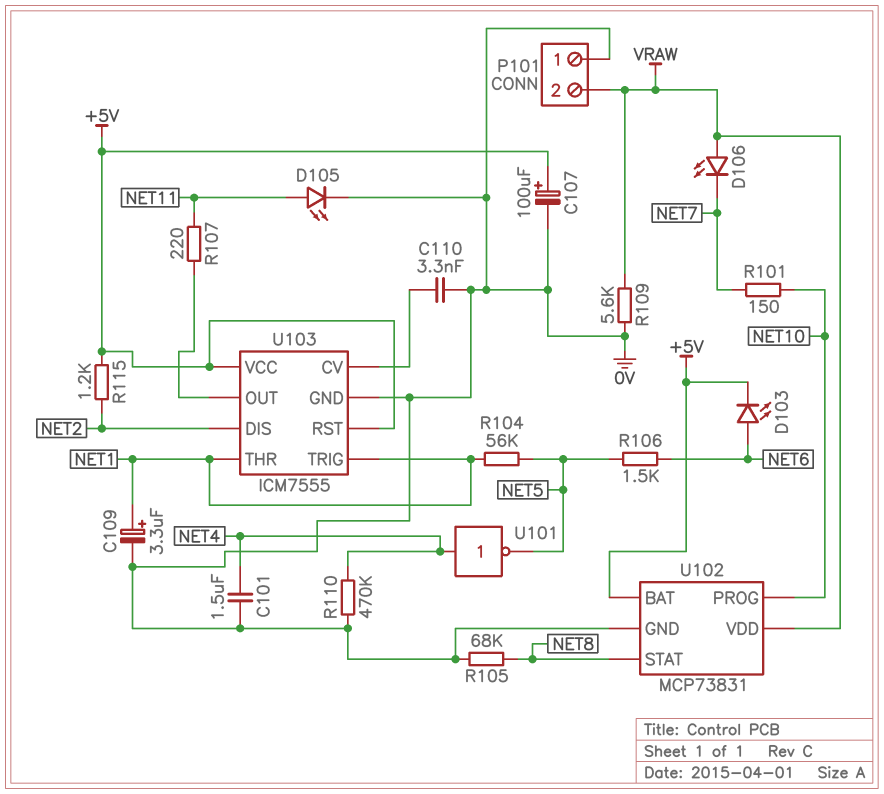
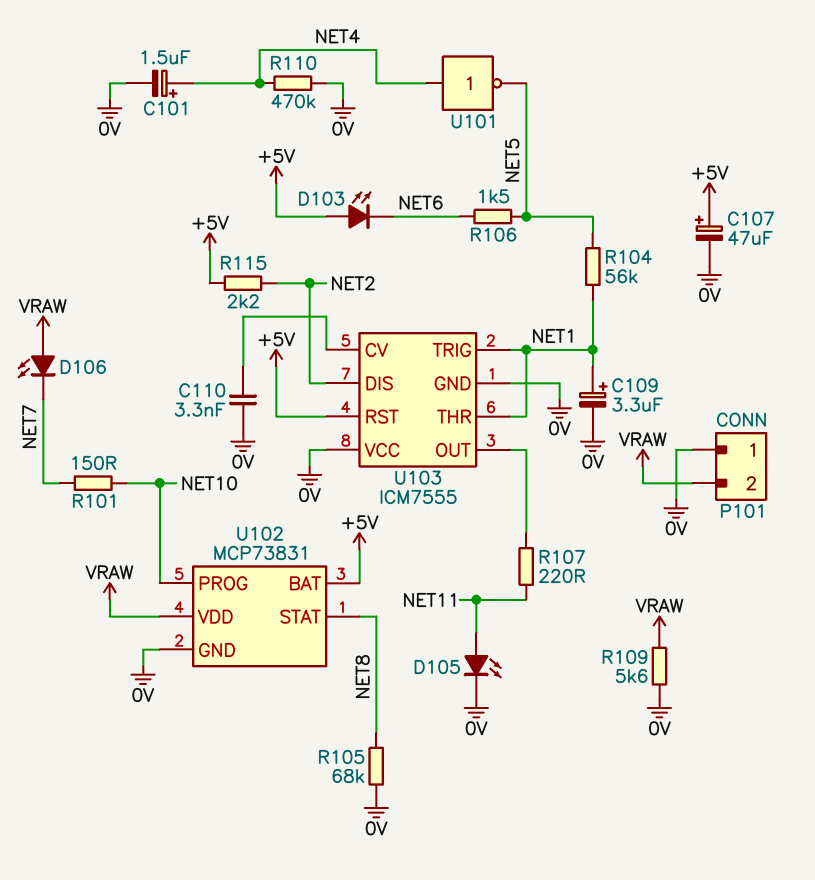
C101: 1.5uF (0V, NET4) -> 1.5uF (plus NET4, minus 0V)
C107: 100uF (plus +5V, minus 0V) -> 47uF (plus +5V, minus 0V)
D103: LED (A NET6, K +5V) -> LED (A +5V, K NET6)
R115: 1.2k (+5V, NET2) -> 2.2k (+5V, NET2)
U103 pin VCC: +5V -> 0V

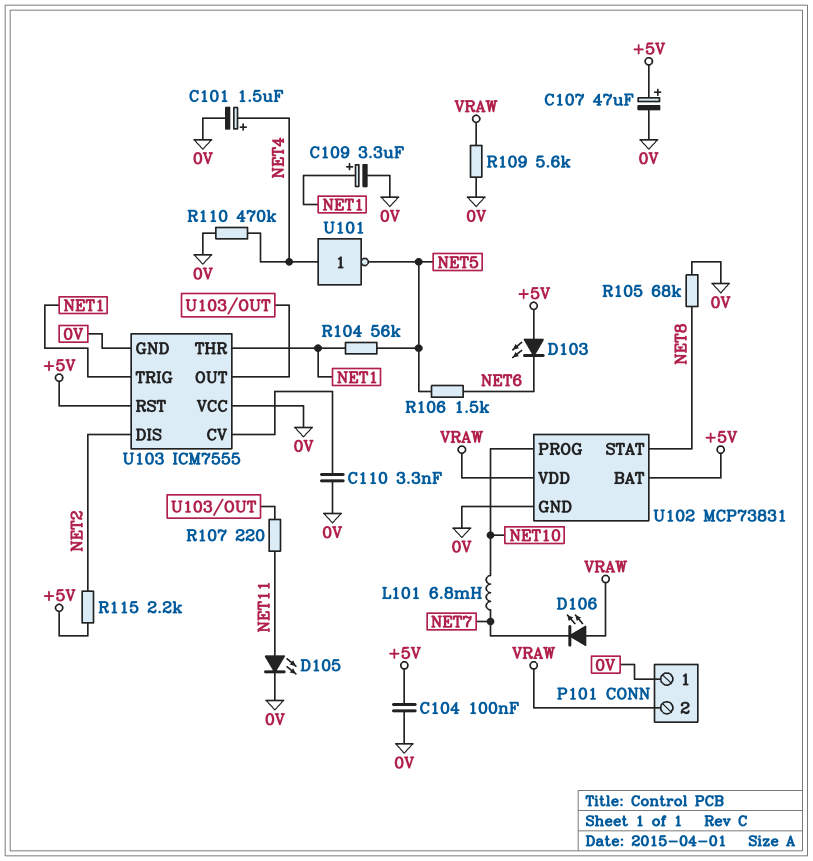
C104: none -> 100nF (+5V, 0V)
L101: none -> 6.8mH (NET7, NET10)
R101: 150 (NET7, NET10) -> none

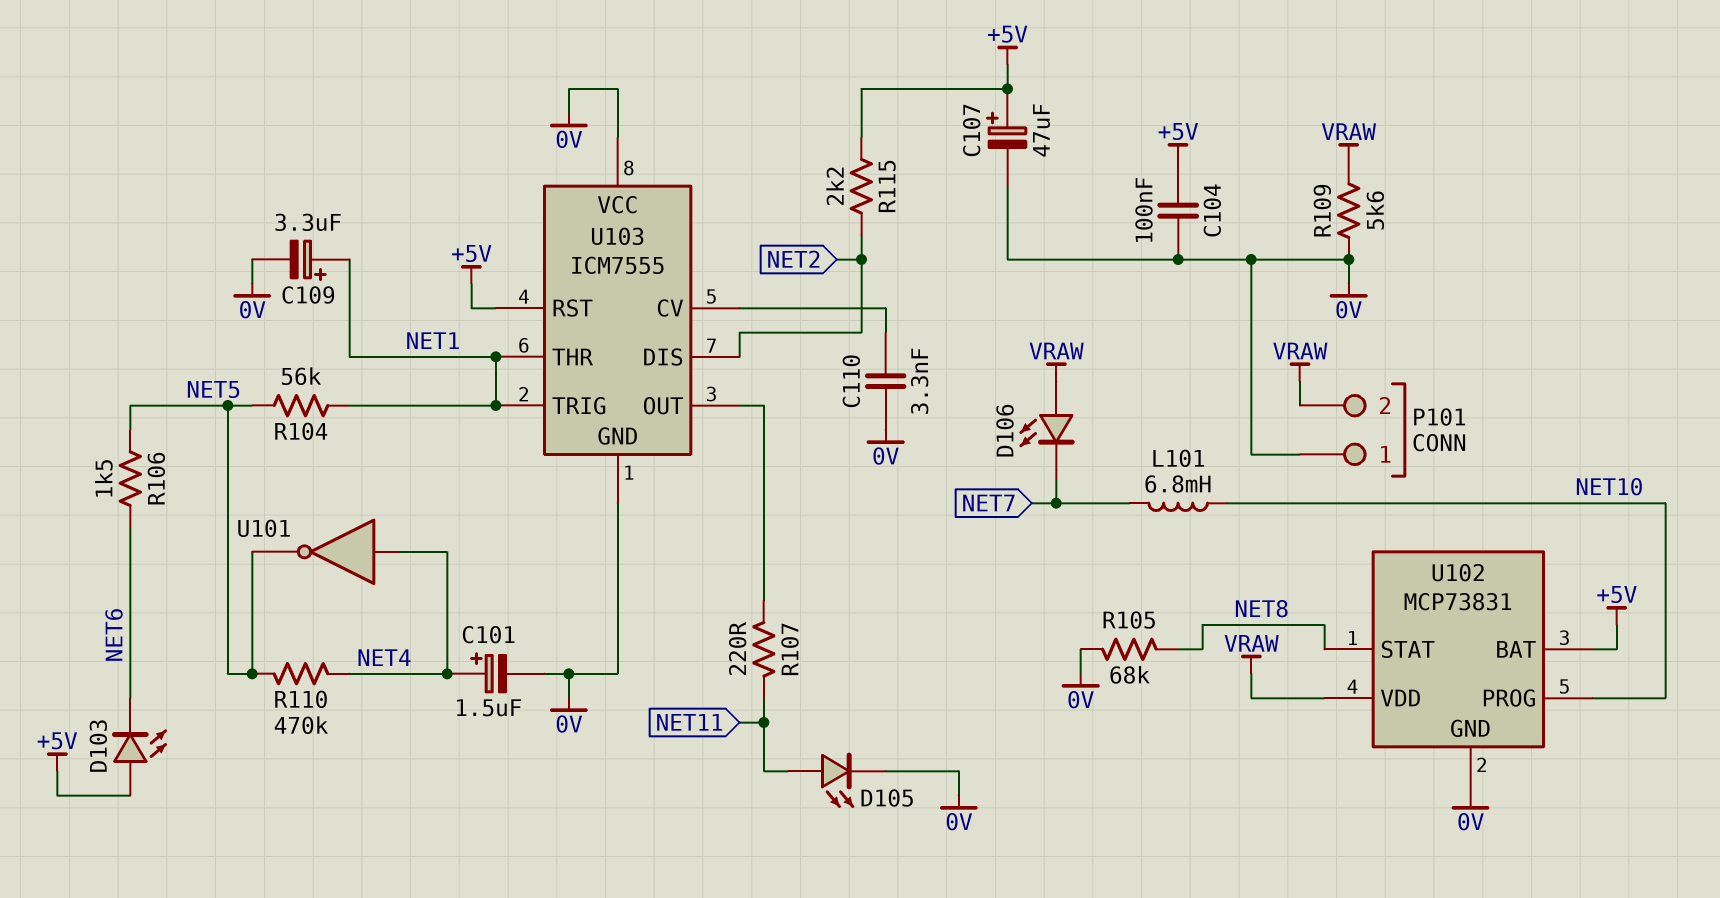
R110: 470k (0V, NET4) -> 470k (NET4, NET5)

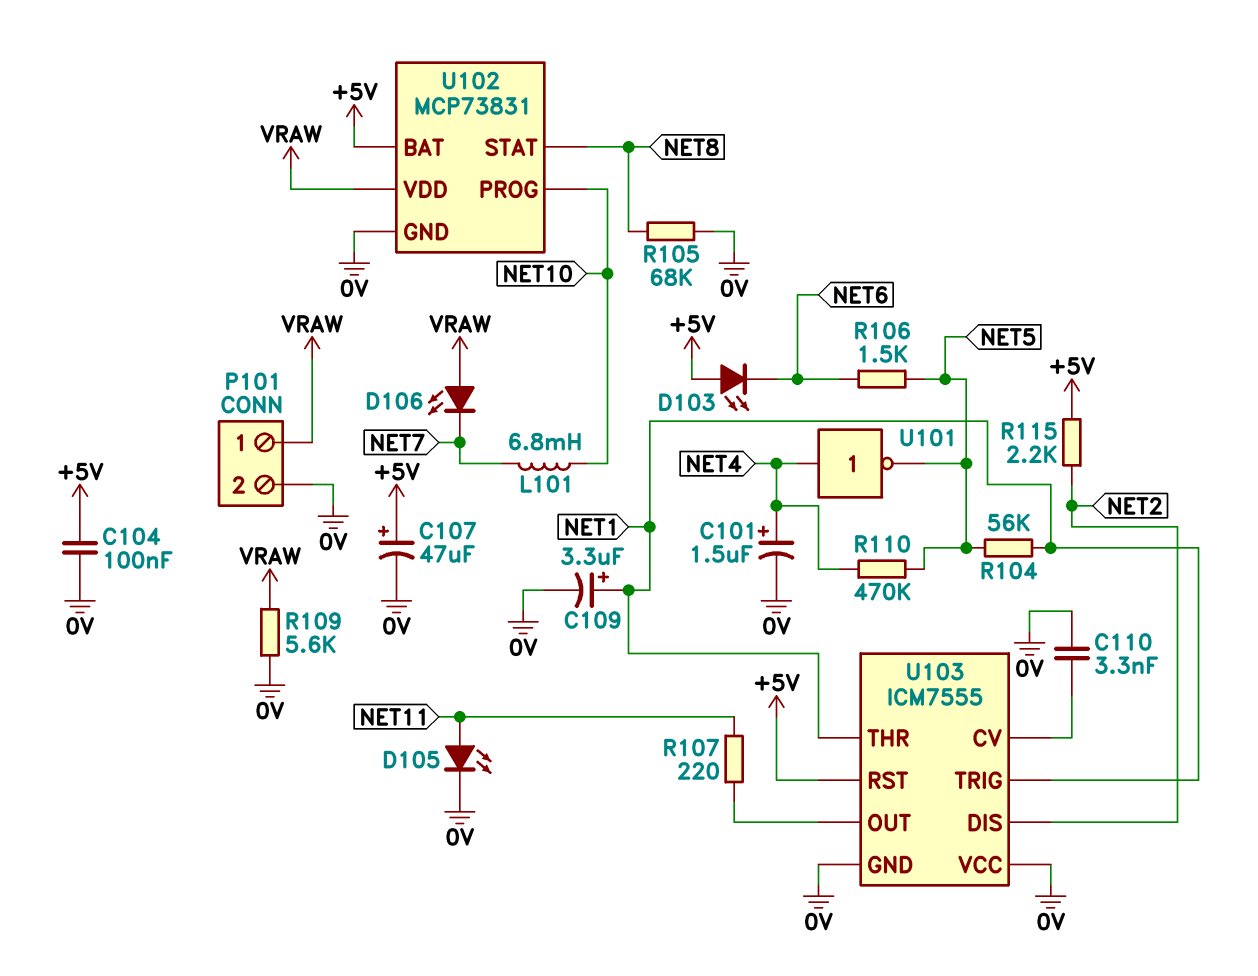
P101 pin 1: 0V -> VRAW
P101 pin 2: VRAW -> 0V

